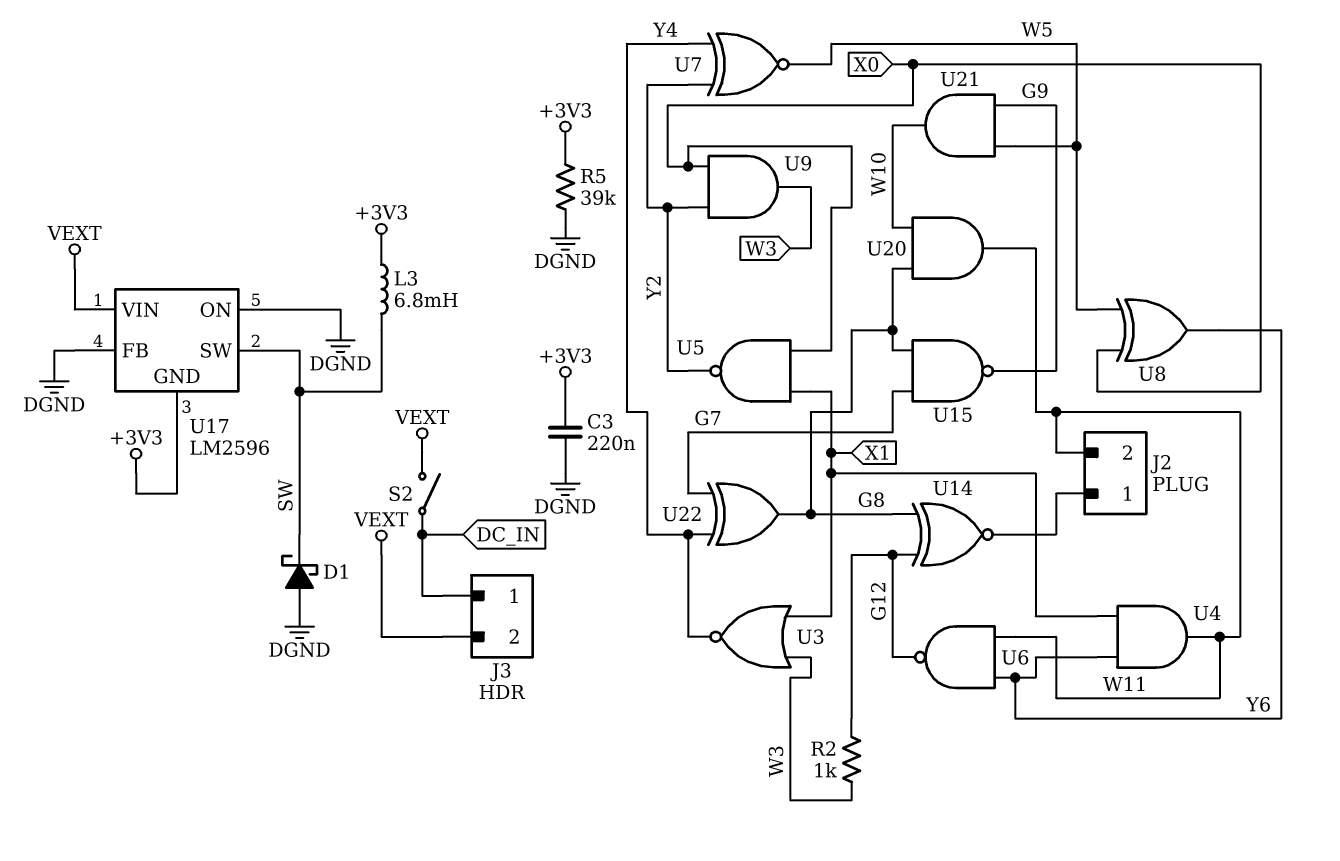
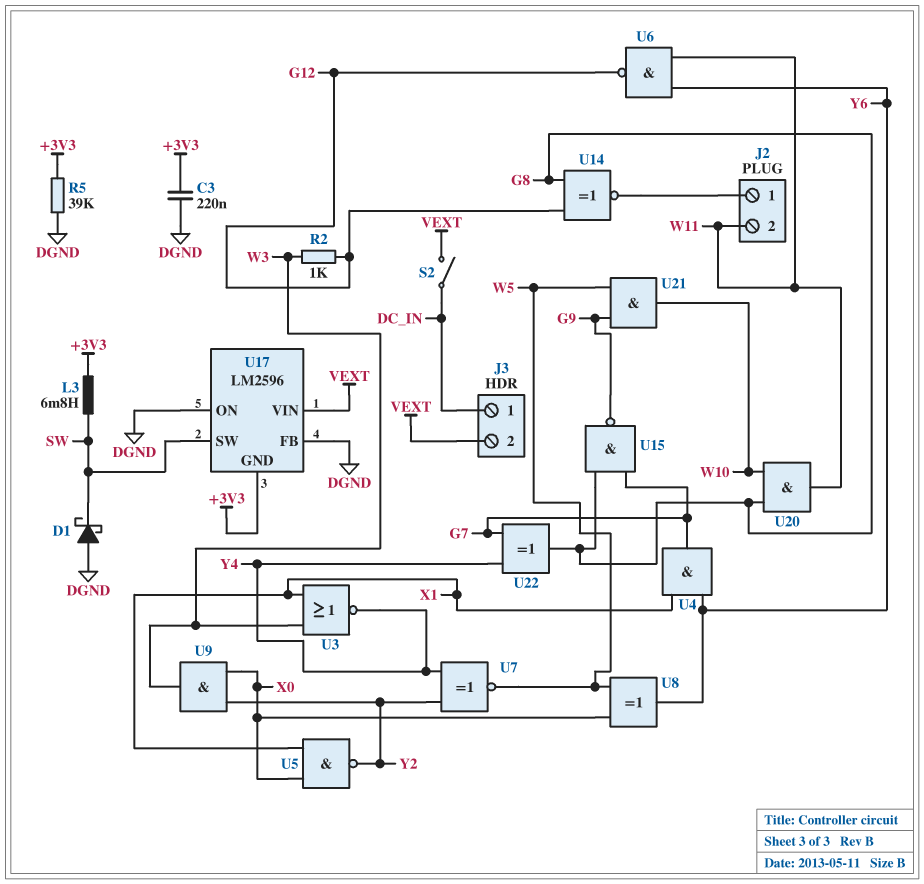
U4: AND (in X1, in Y6, out W11) -> AND (in X1, in Y6, out G7)

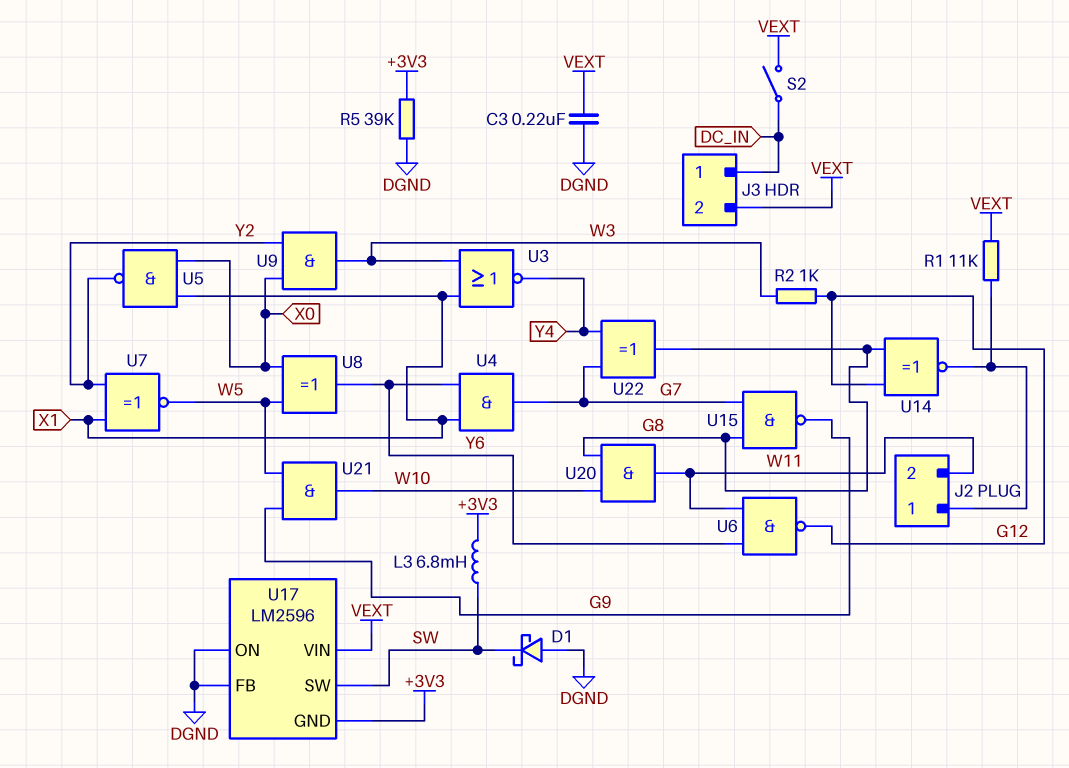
C3: 220nF (+3V3, DGND) -> 220nF (DGND, VEXT)
R1: none -> 11k (J2/1, VEXT)
U7: XNOR (in Y2, in Y4, out W5) -> XNOR (in X1, in Y2, out W5)

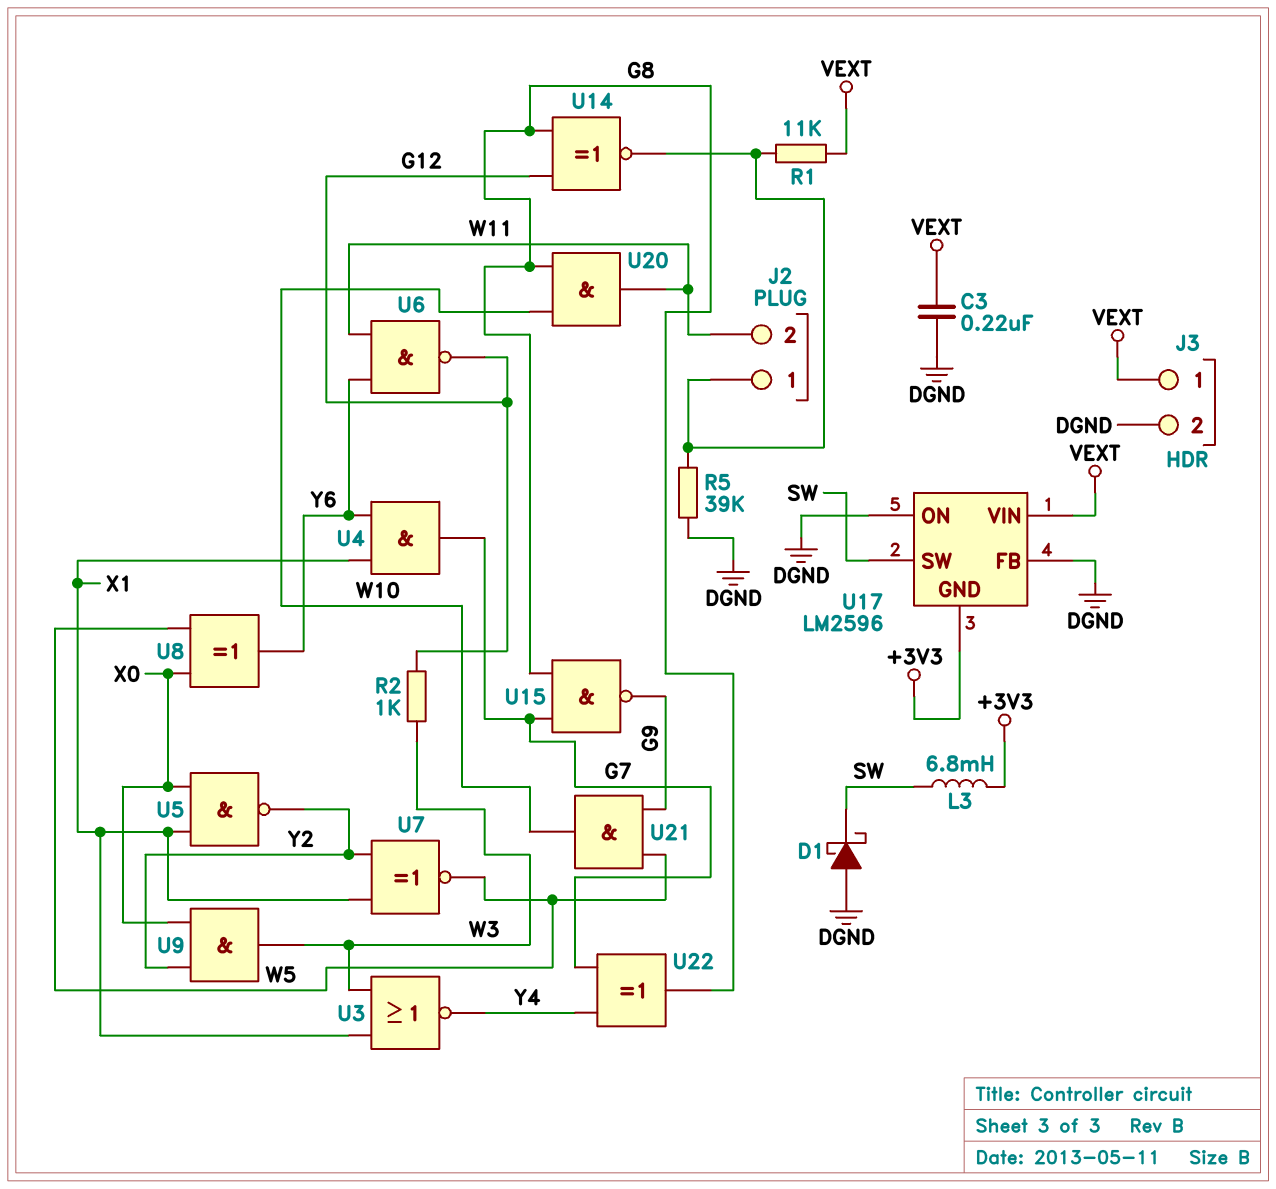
J3 pin 1: DC_IN -> VEXT
J3 pin 2: VEXT -> DGND
R5: 39k (+3V3, DGND) -> 39k (DGND, J2/1)
S2: switch (DC_IN, VEXT) -> none

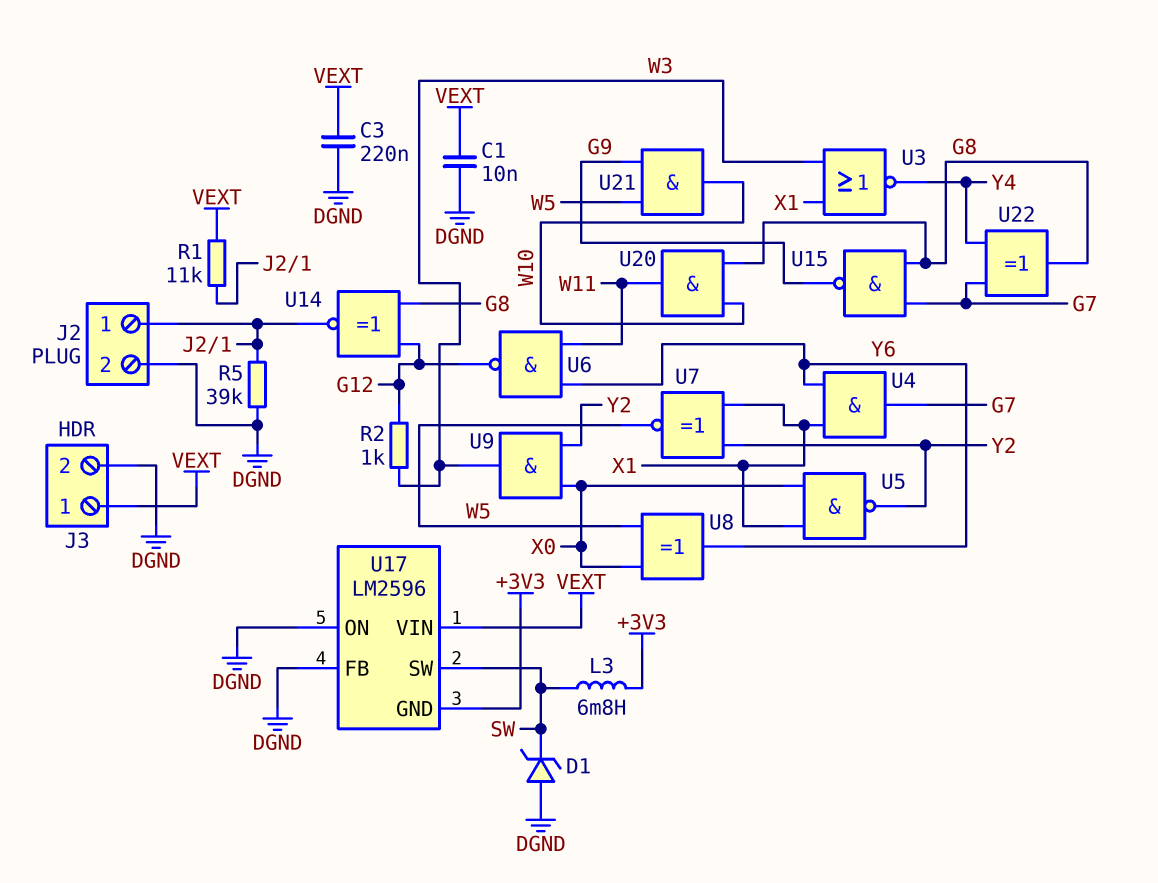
C1: none -> 10nF (DGND, VEXT)
D1: schottky (A DGND, K SW) -> zener (A DGND, K SW)
J2 pin 2: W11 -> DGND

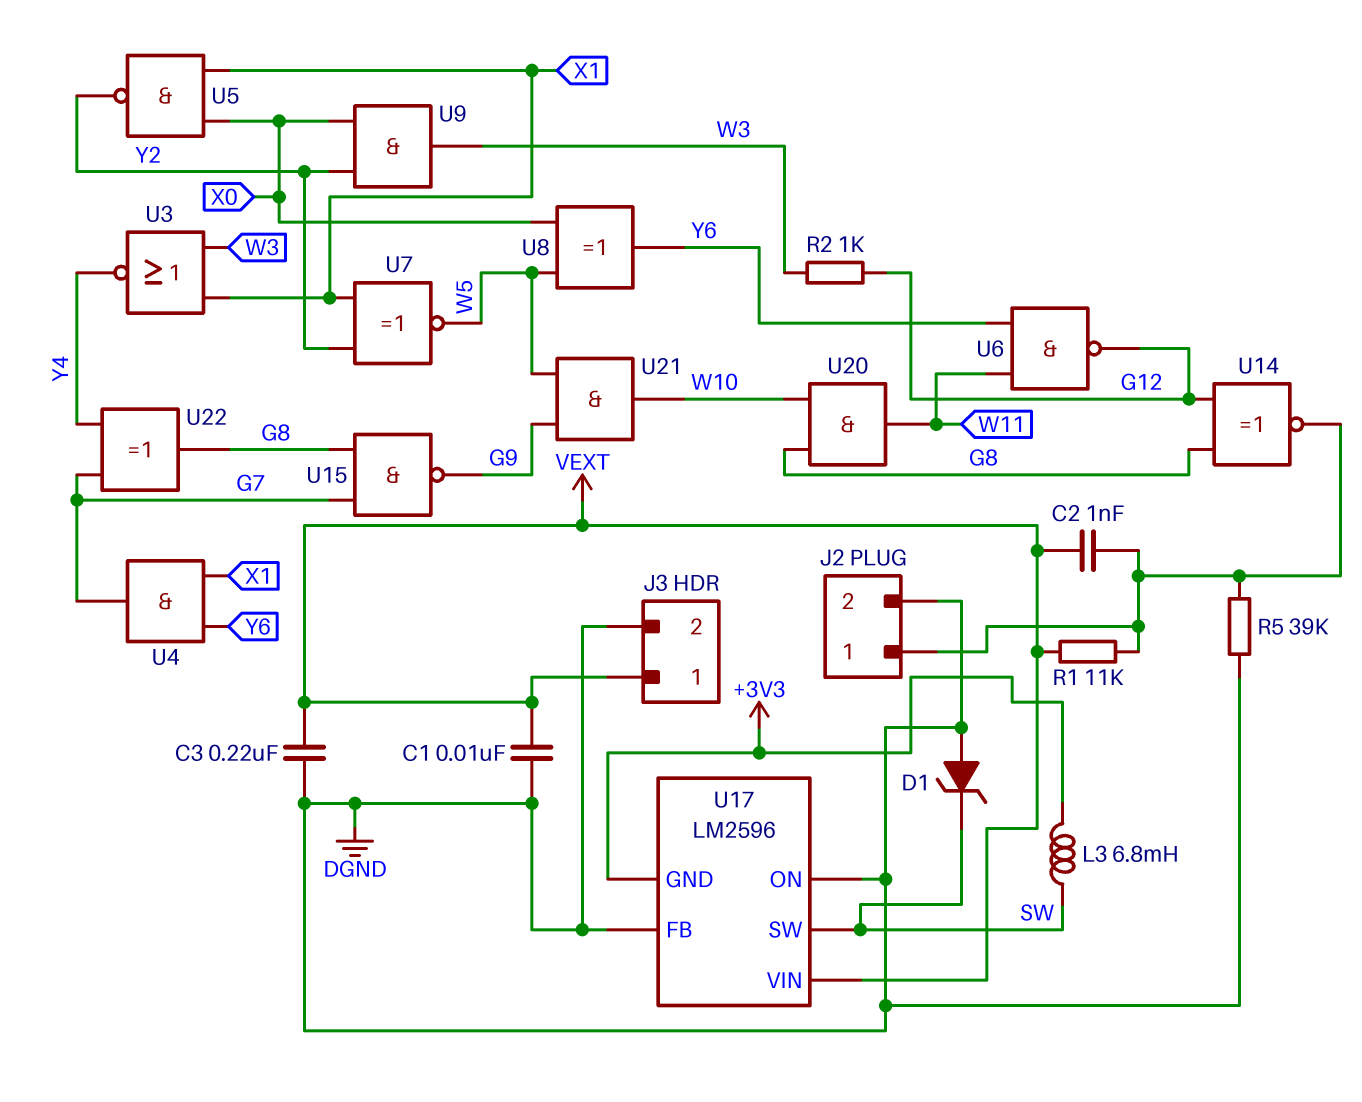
C2: none -> 1nF (J2/1, VEXT)

